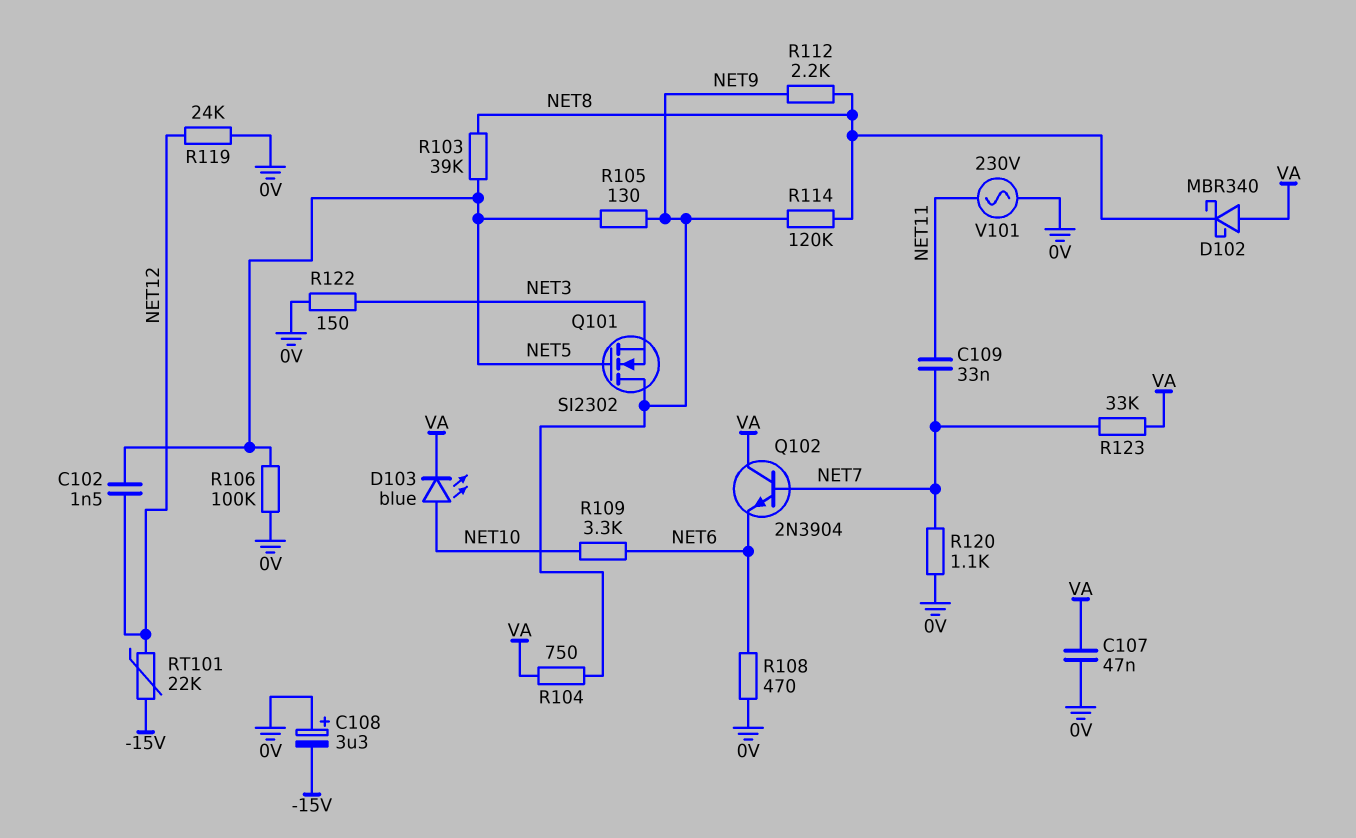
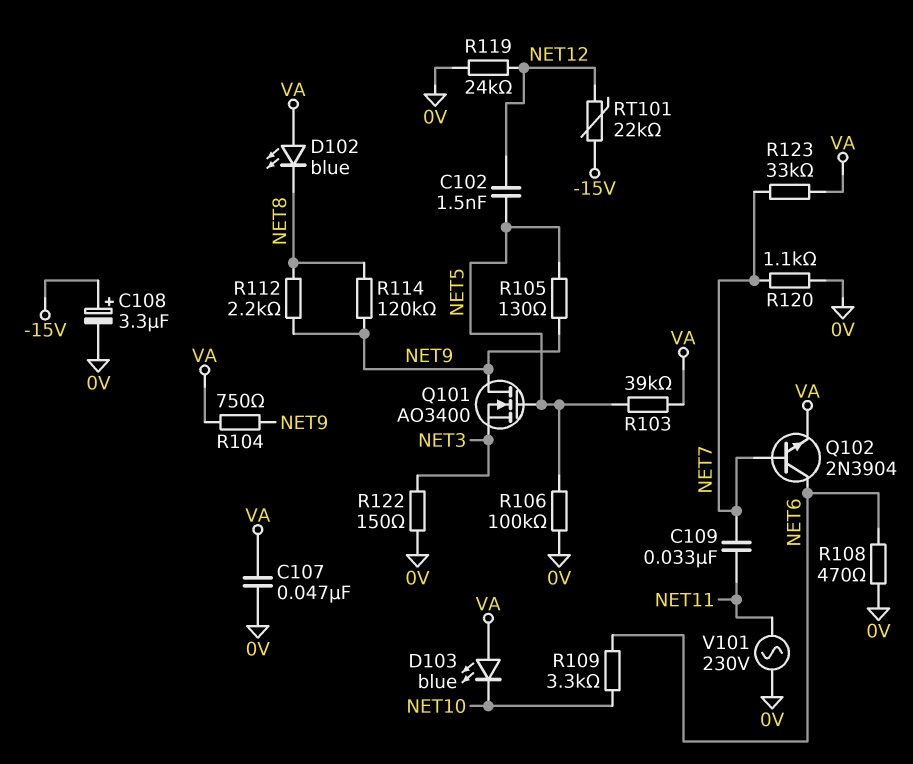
C108: 3.3uF (plus 0V, minus -15V) -> 3.3uF (plus -15V, minus 0V)
D102: schottky MBR340 (A VA, K NET8) -> LED blue (A VA, K NET8)
D103: LED blue (A NET10, K VA) -> LED blue (A VA, K NET10)
Q101: NMOS SI2302 (G NET5, D NET9, S NET3) -> NMOS AO3400 (G NET5, D NET9, S NET3)
Q102: NPN 2N3904 (B NET7, C VA, E NET6) -> NPN 2N3904 (B NET7, C NET6, E VA)
R103: 39k (NET5, NET8) -> 39k (NET5, VA)

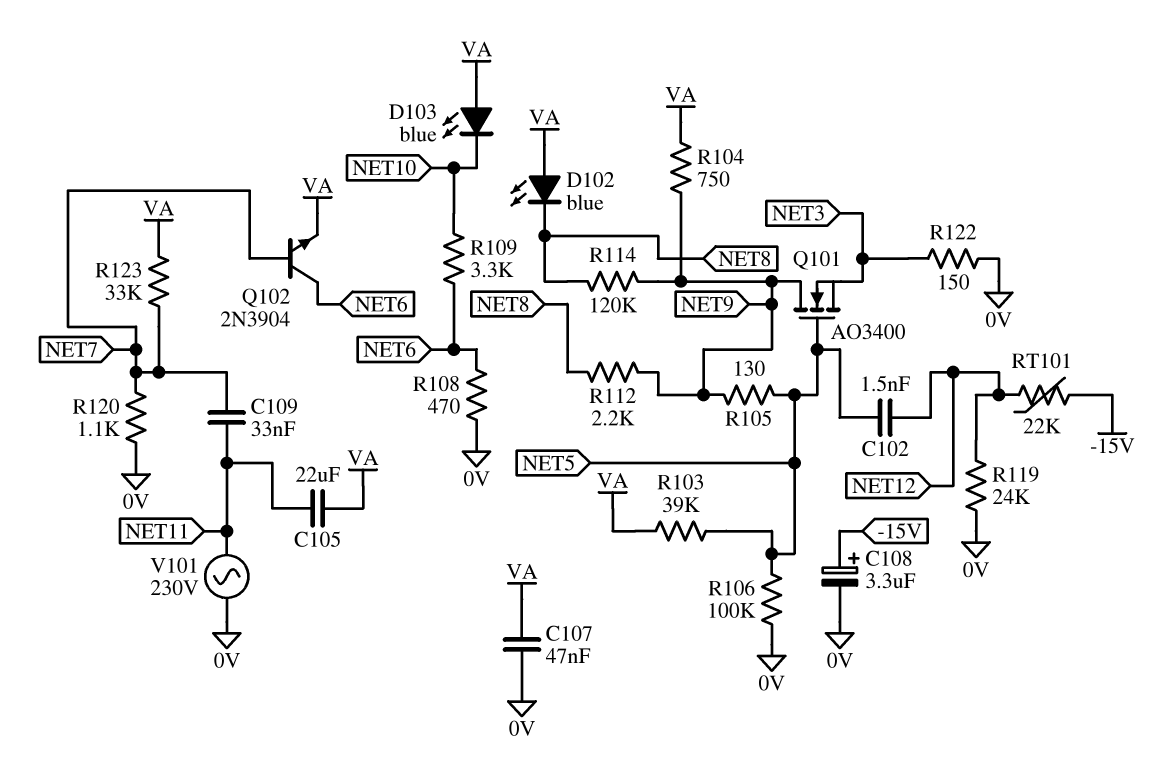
C105: none -> 22uF (NET11, VA)

